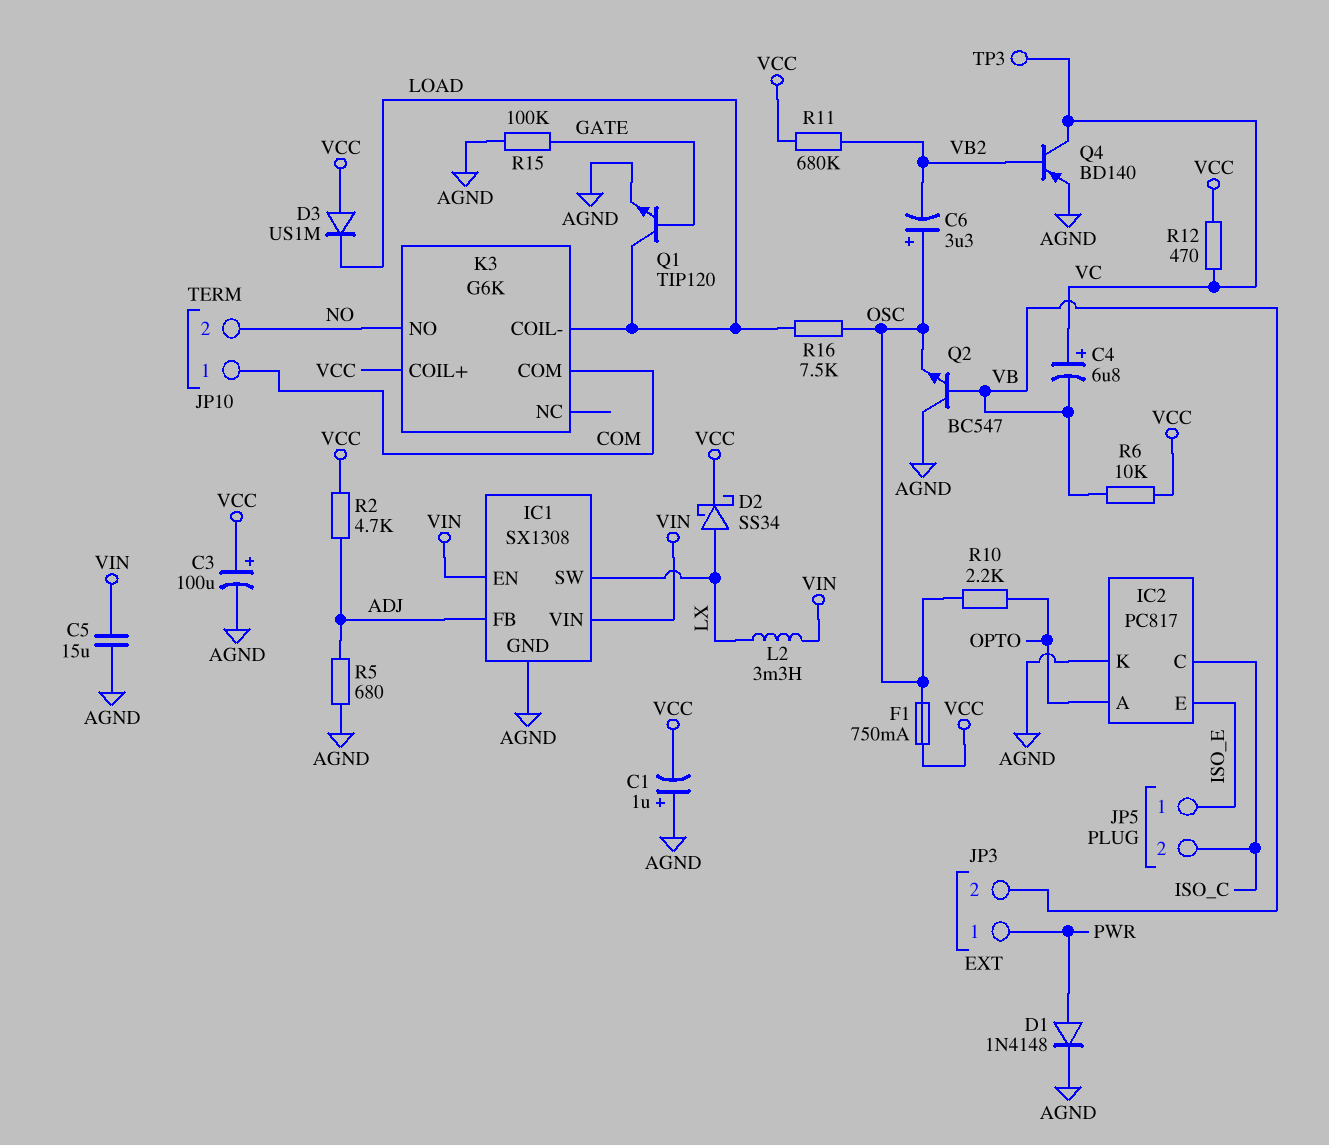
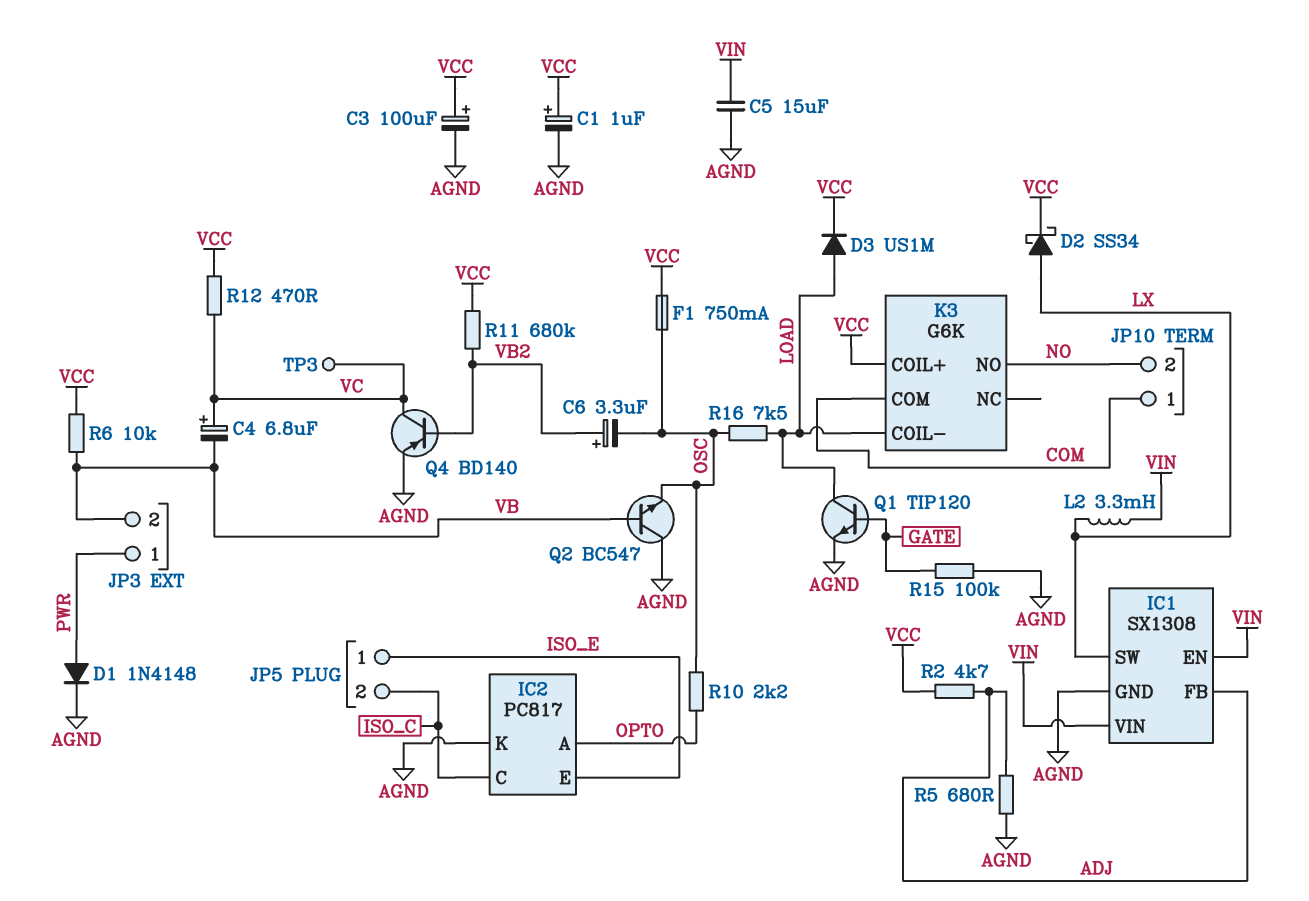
C1: 1uF (plus AGND, minus VCC) -> 1uF (plus VCC, minus AGND)
C6: 3.3uF (plus OSC, minus VB2) -> 3.3uF (plus VB2, minus OSC)
D3: diode US1M (A VCC, K LOAD) -> diode US1M (A LOAD, K VCC)

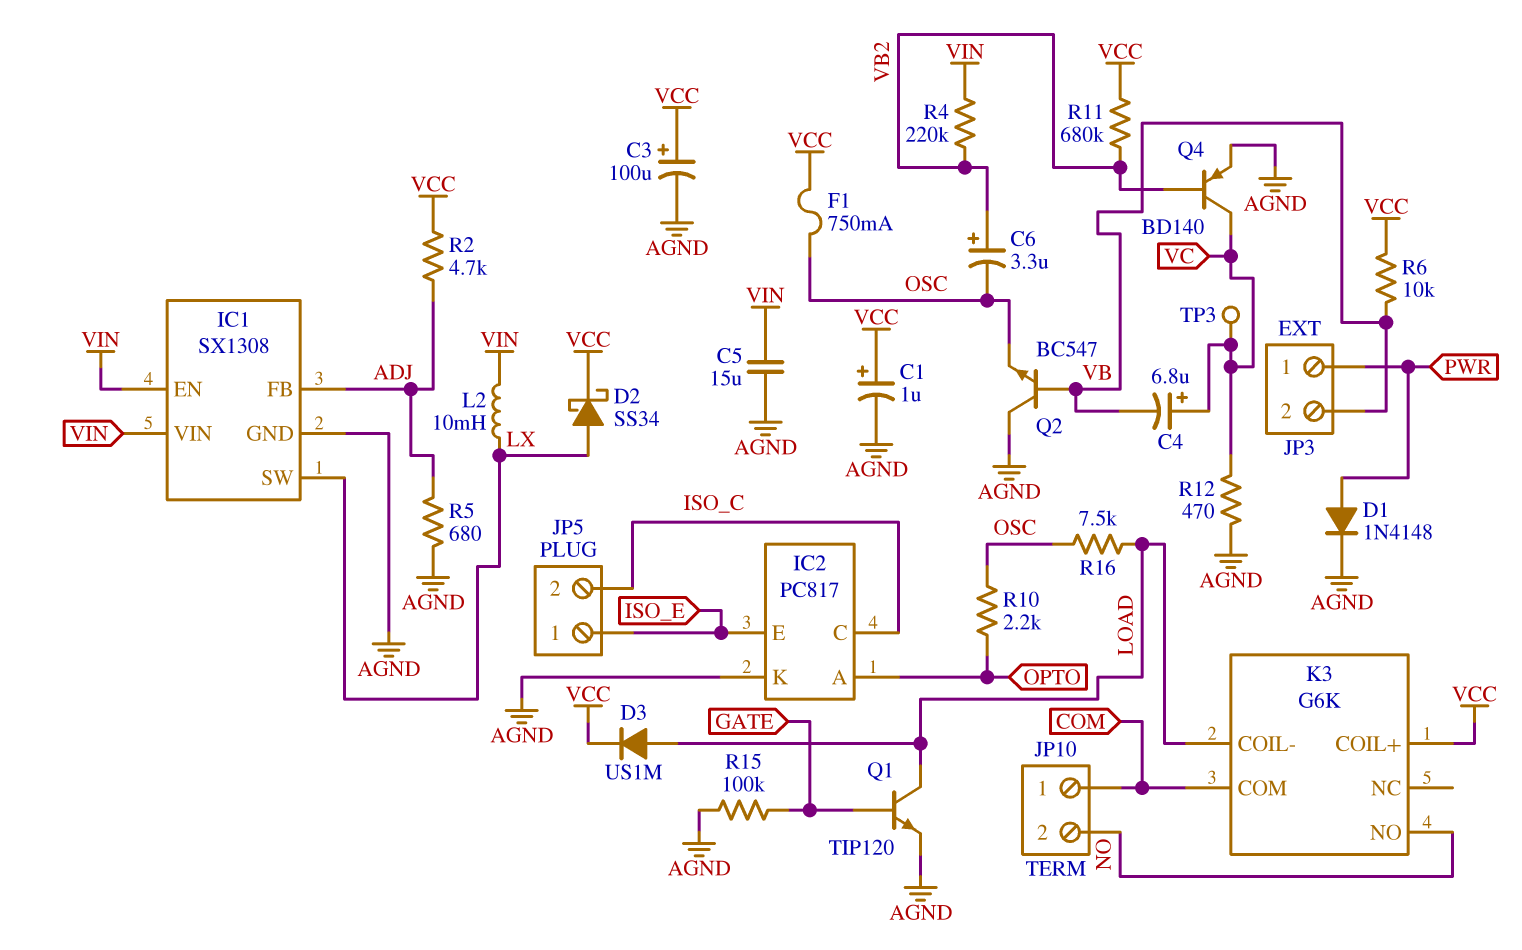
L2: 3.3mH (LX, VIN) -> 10mH (LX, VIN)
R4: none -> 220k (VB2, VIN)
R12: 470 (VC, VCC) -> 470 (AGND, VC)

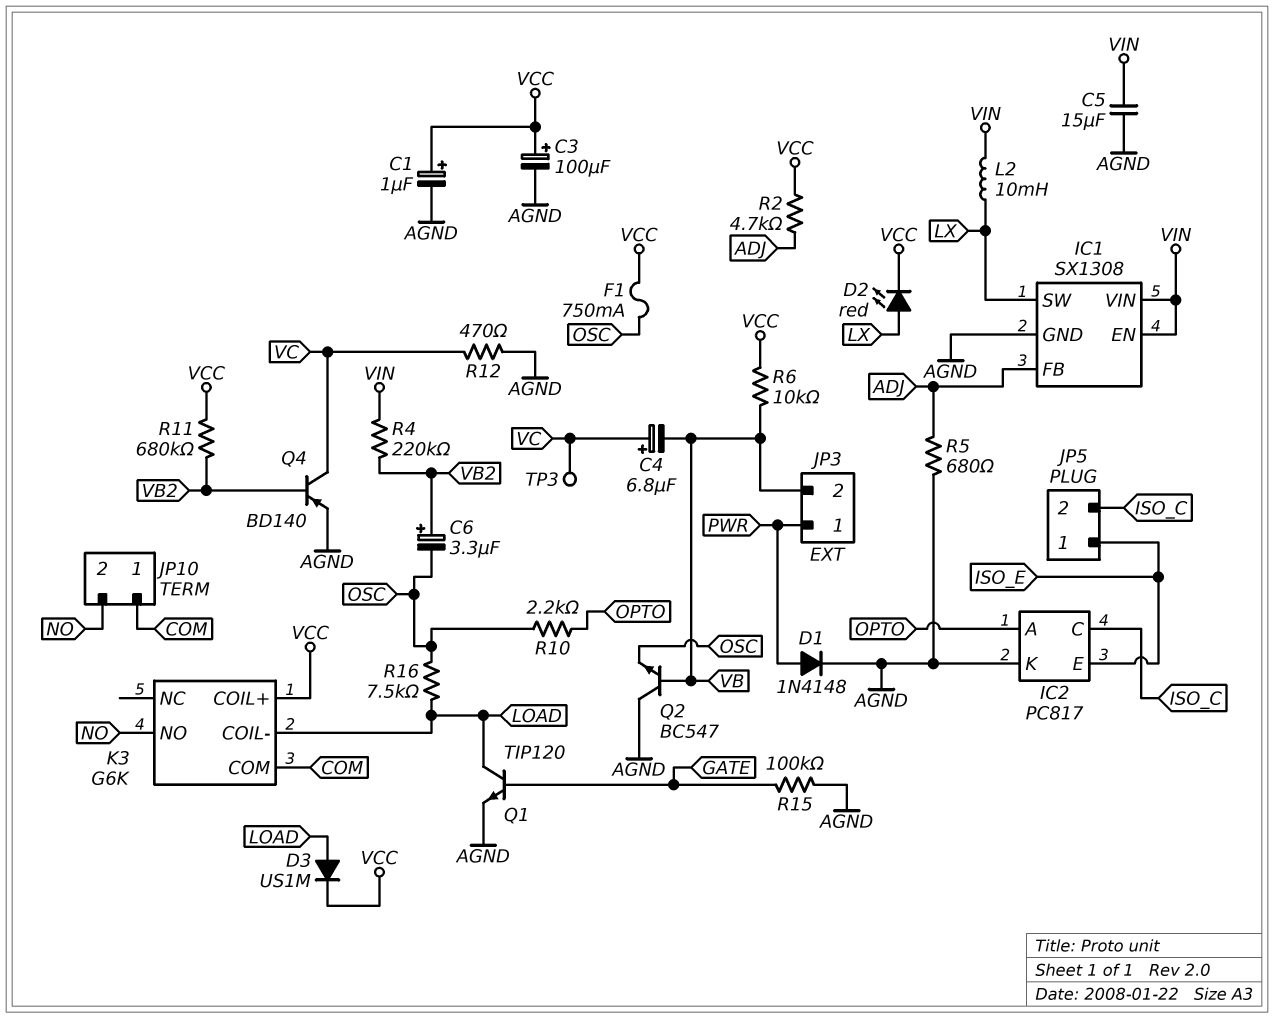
D2: schottky SS34 (A LX, K VCC) -> LED red (A LX, K VCC)

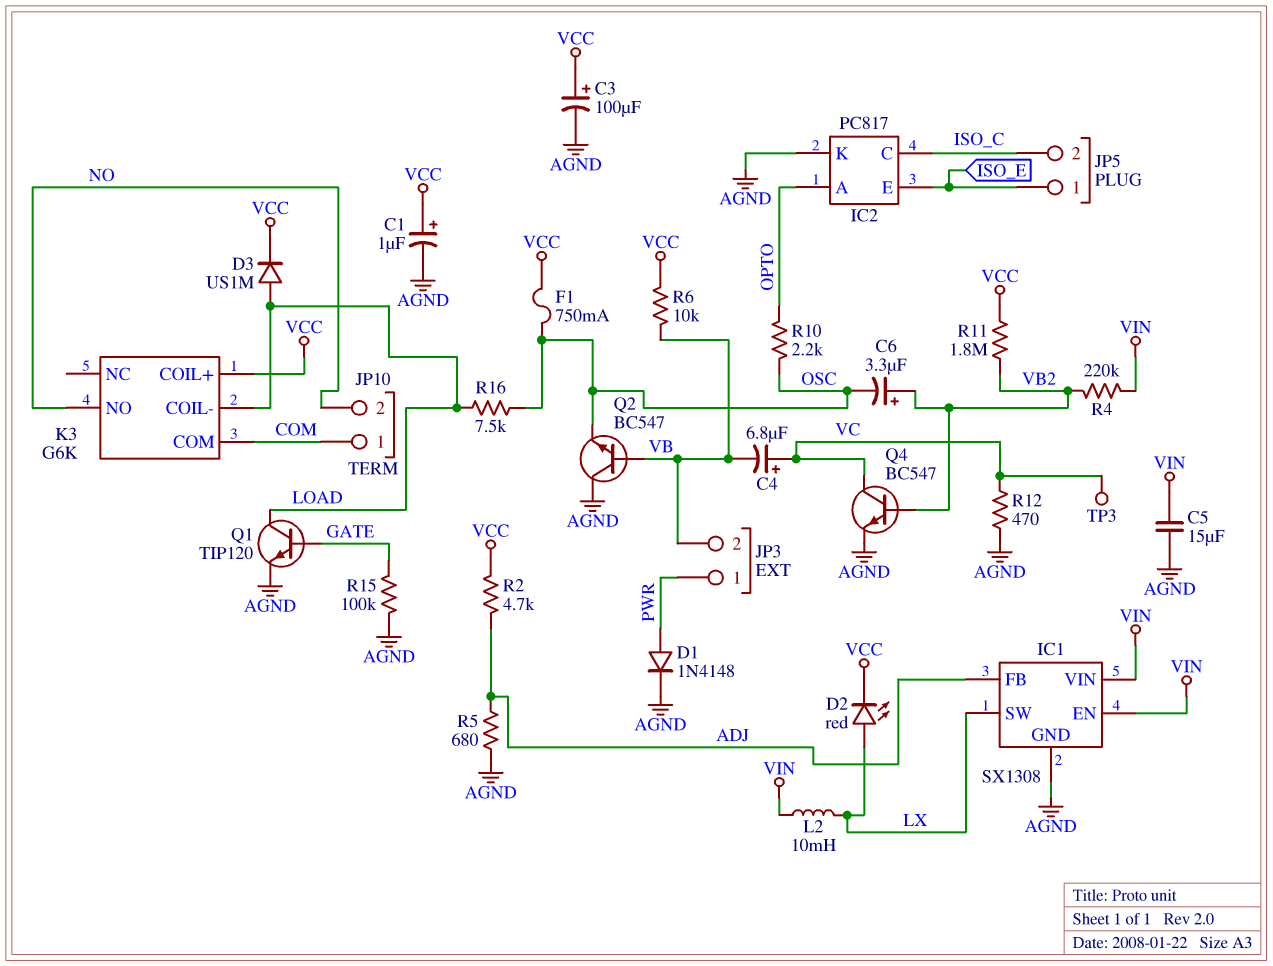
Q4: PNP BD140 (B VB2, C VC, E AGND) -> NPN BC547 (B VB2, C VC, E AGND)
R11: 680k (VB2, VCC) -> 1.8M (VB2, VCC)

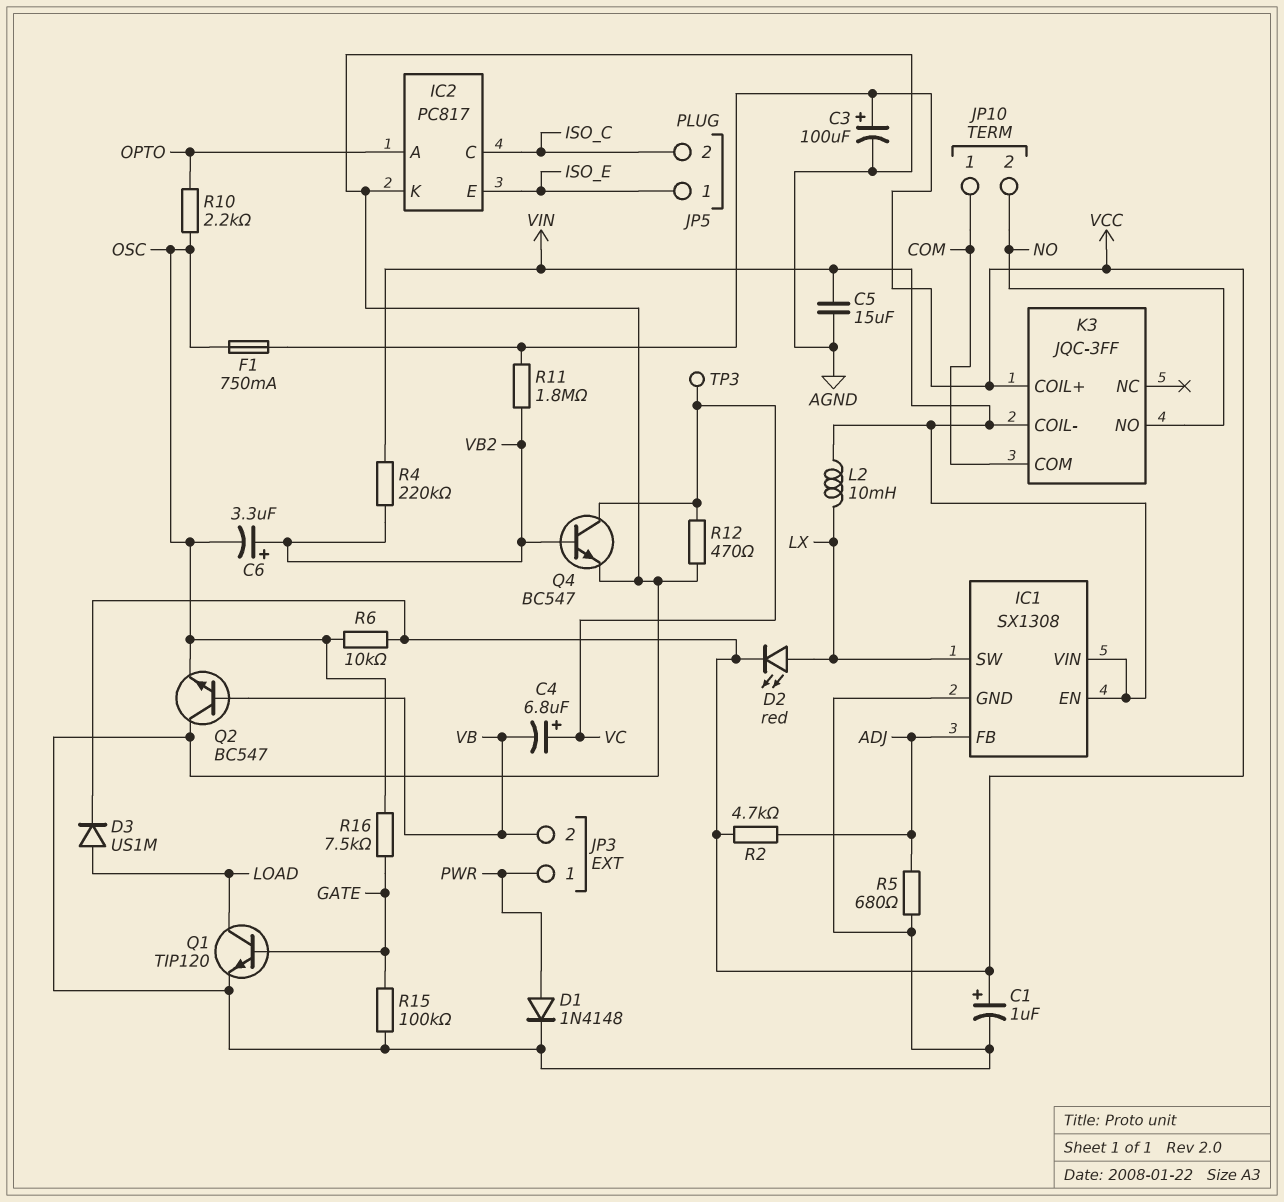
K3: G6K -> JQC-3FF
K3 pin COIL-: LOAD -> VIN
R6: 10k (VB, VCC) -> 10k (OSC, VCC)
R16: 7.5k (LOAD, OSC) -> 7.5k (GATE, OSC)

